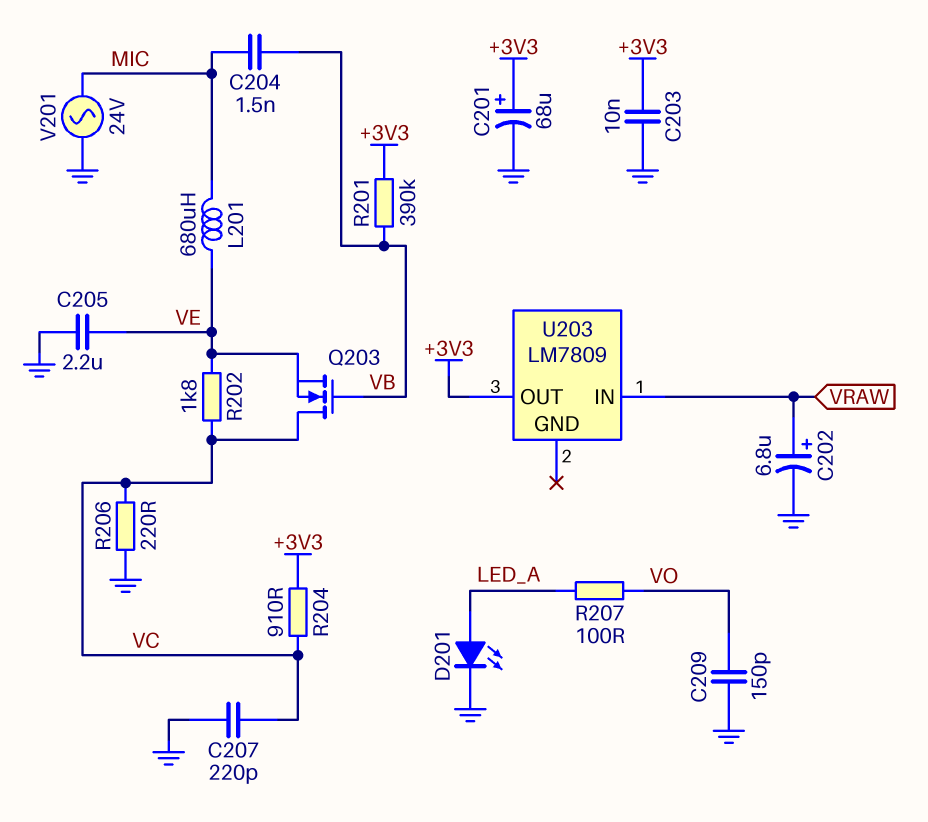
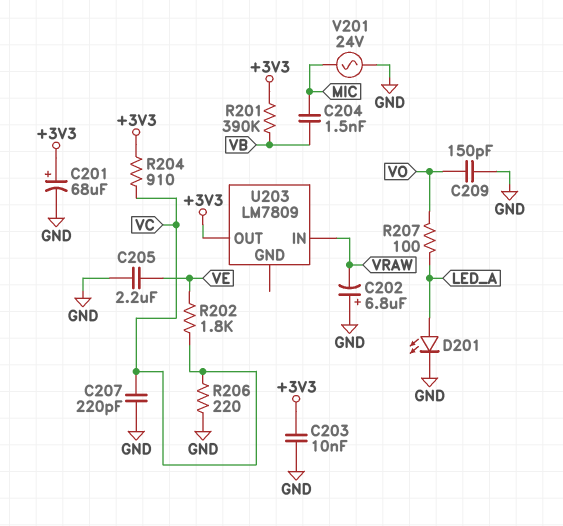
C202: 6.8uF (plus VRAW, minus GND) -> 6.8uF (plus GND, minus VRAW)
L201: 680uH (MIC, VE) -> none
Q203: NMOS (G VB, D VC, S VE) -> none

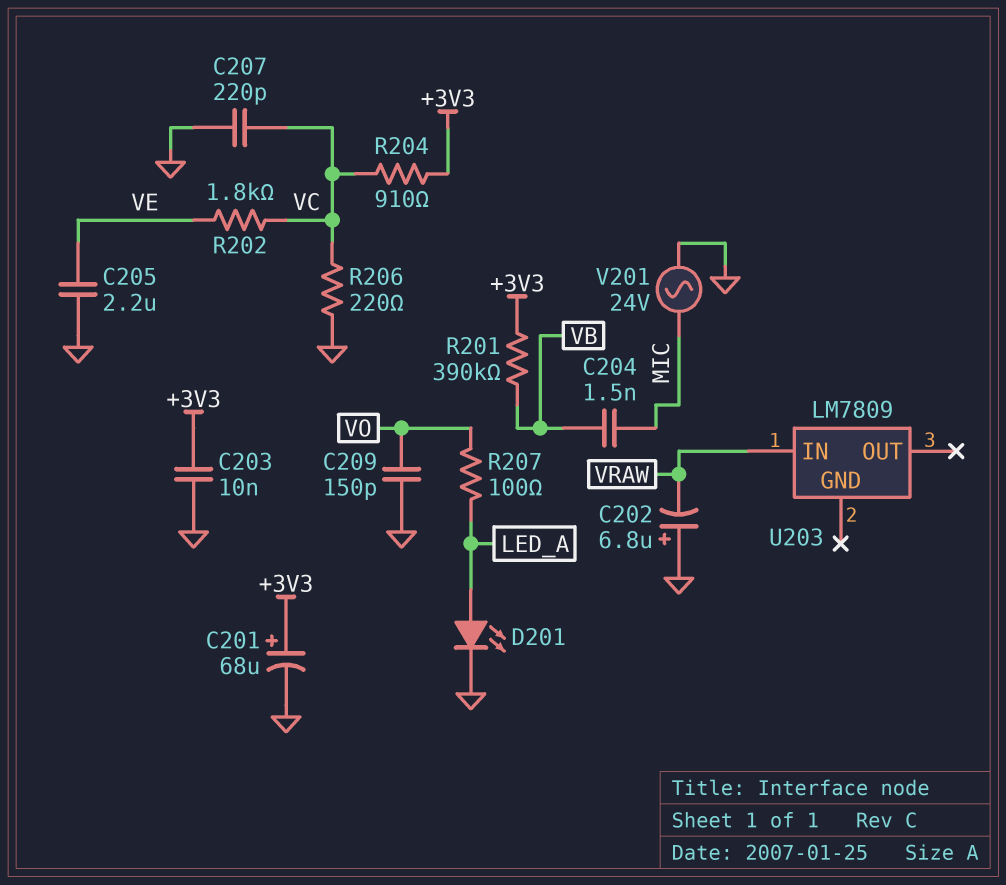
U203 pin OUT: +3V3 -> none

